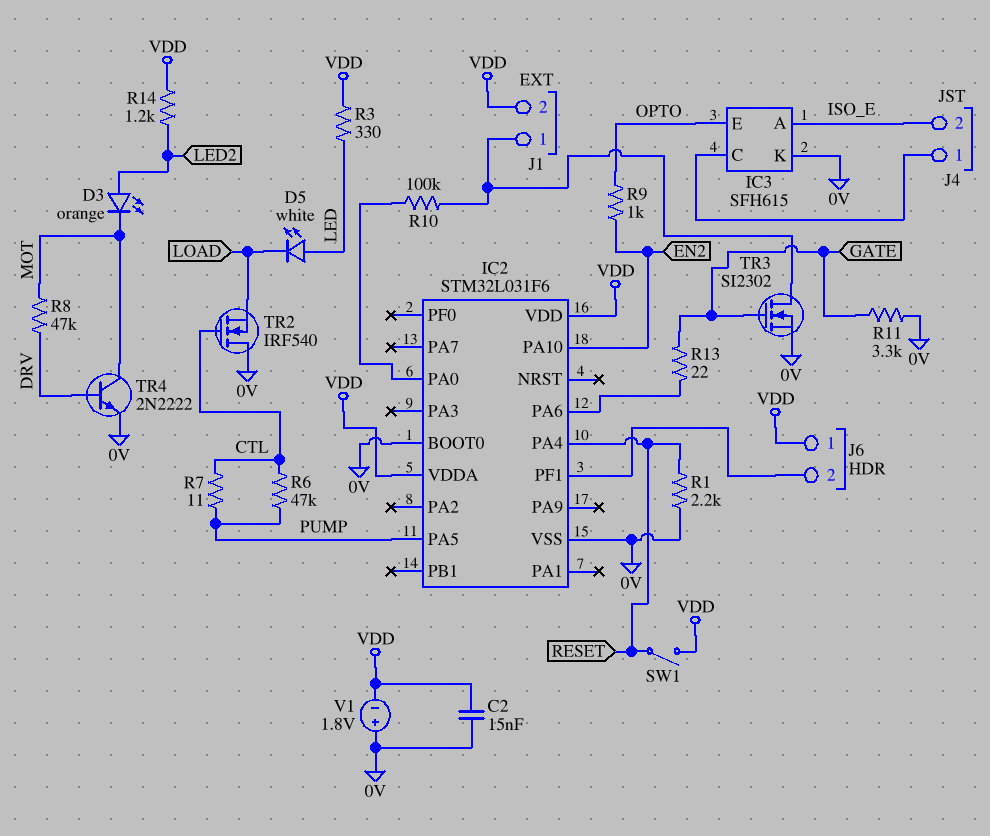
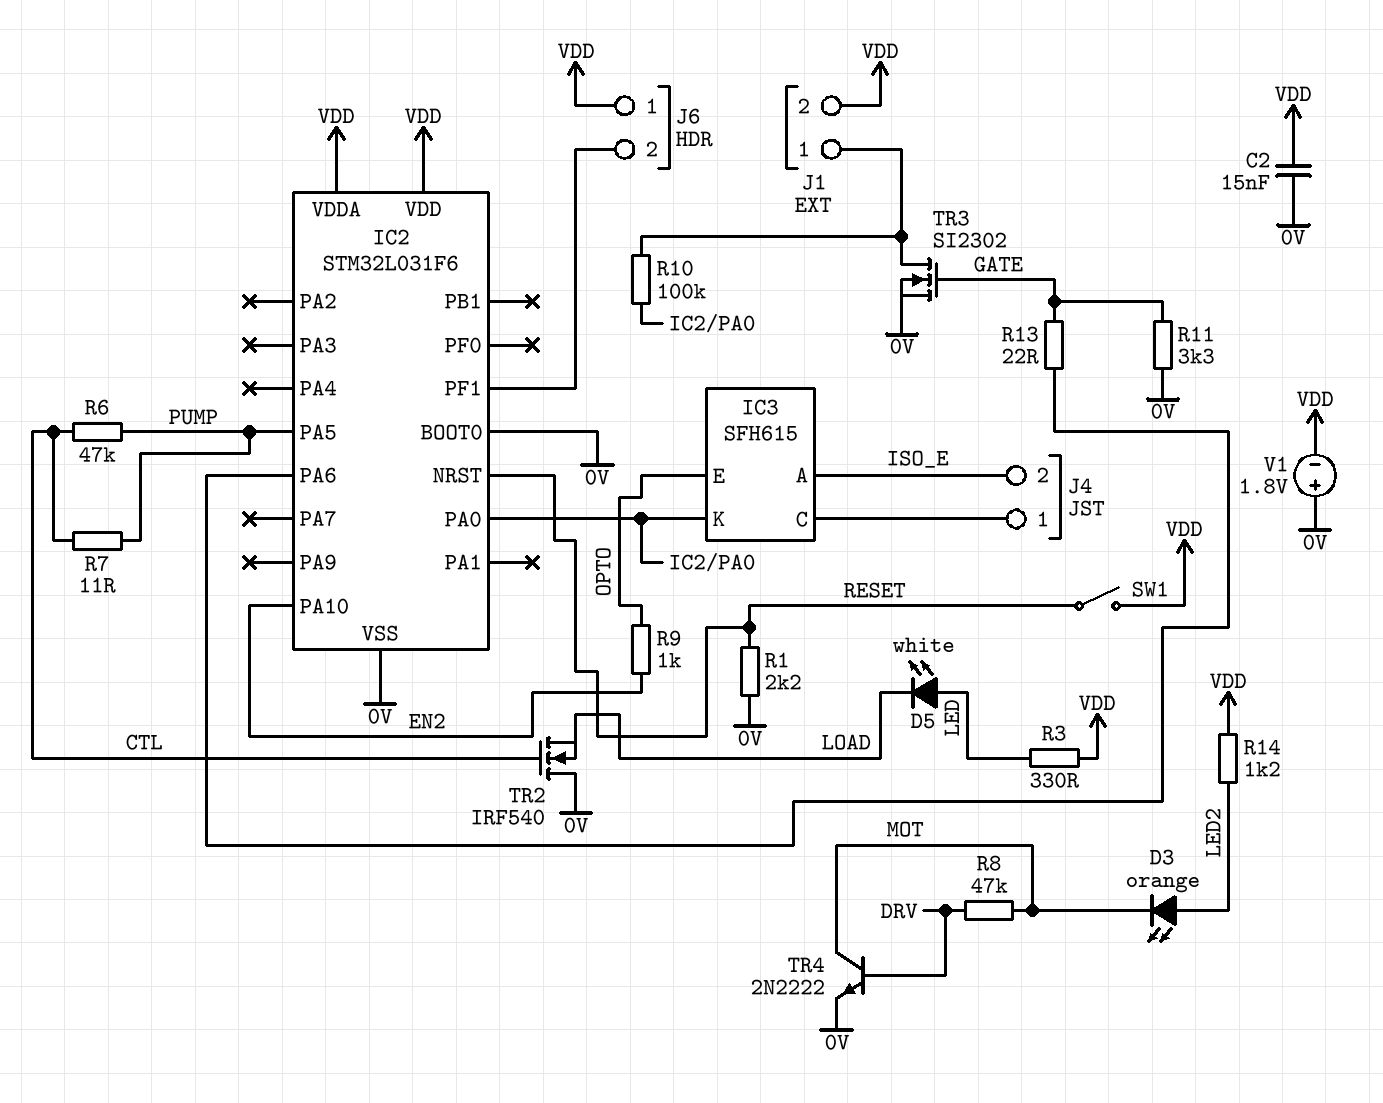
IC2 pin NRST: none -> RESET
IC2 pin PA4: RESET -> none
IC3 pin K: 0V -> IC2/PA0

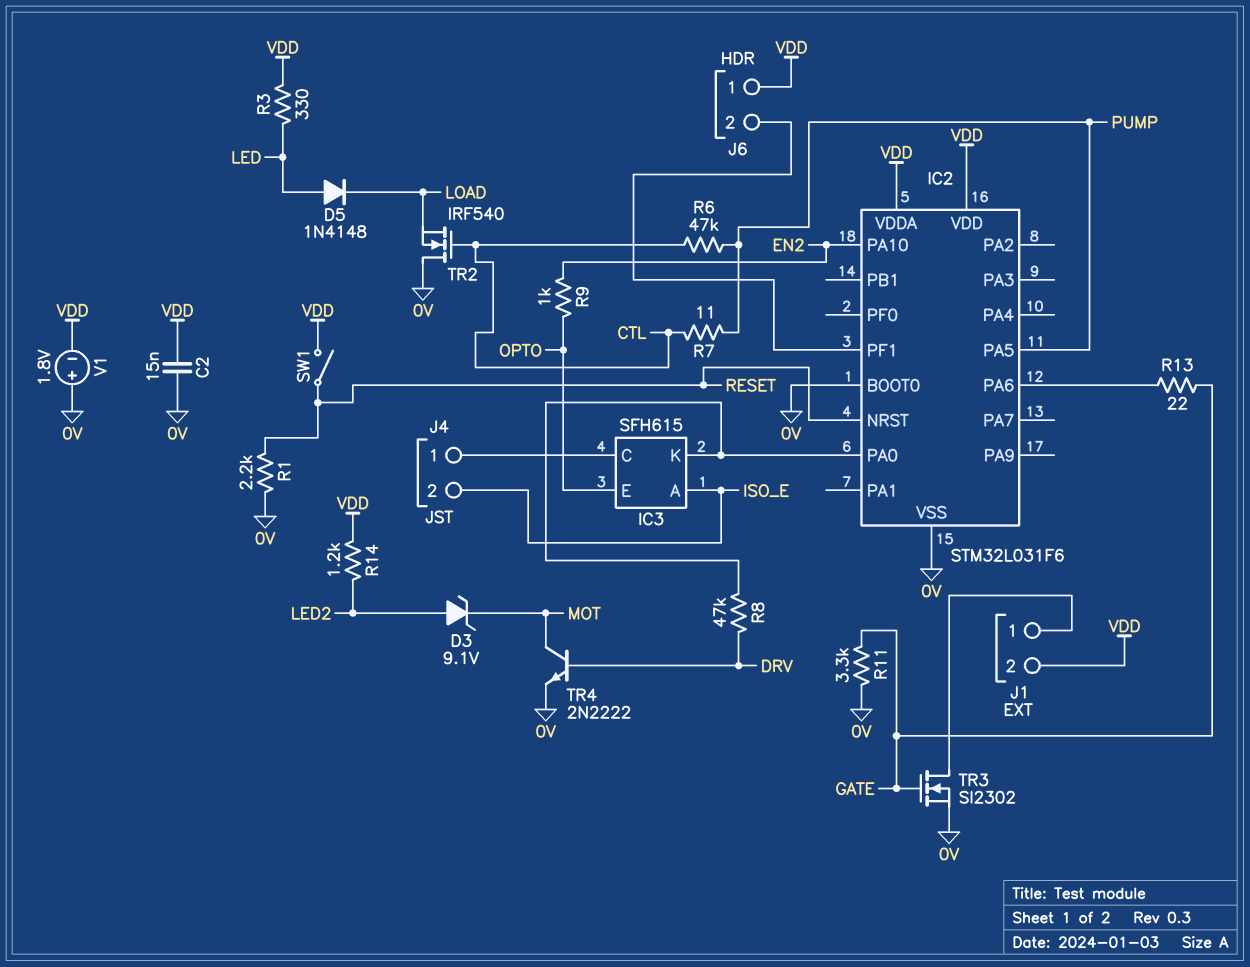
D3: LED orange (A LED2, K MOT) -> zener 9.1V (A LED2, K MOT)
D5: LED white (A LED, K LOAD) -> diode 1N4148 (A LED, K LOAD)
R8: 47k (DRV, MOT) -> 47k (DRV, IC2/PA0)
R10: 100k (IC2/PA0, J1/1) -> none

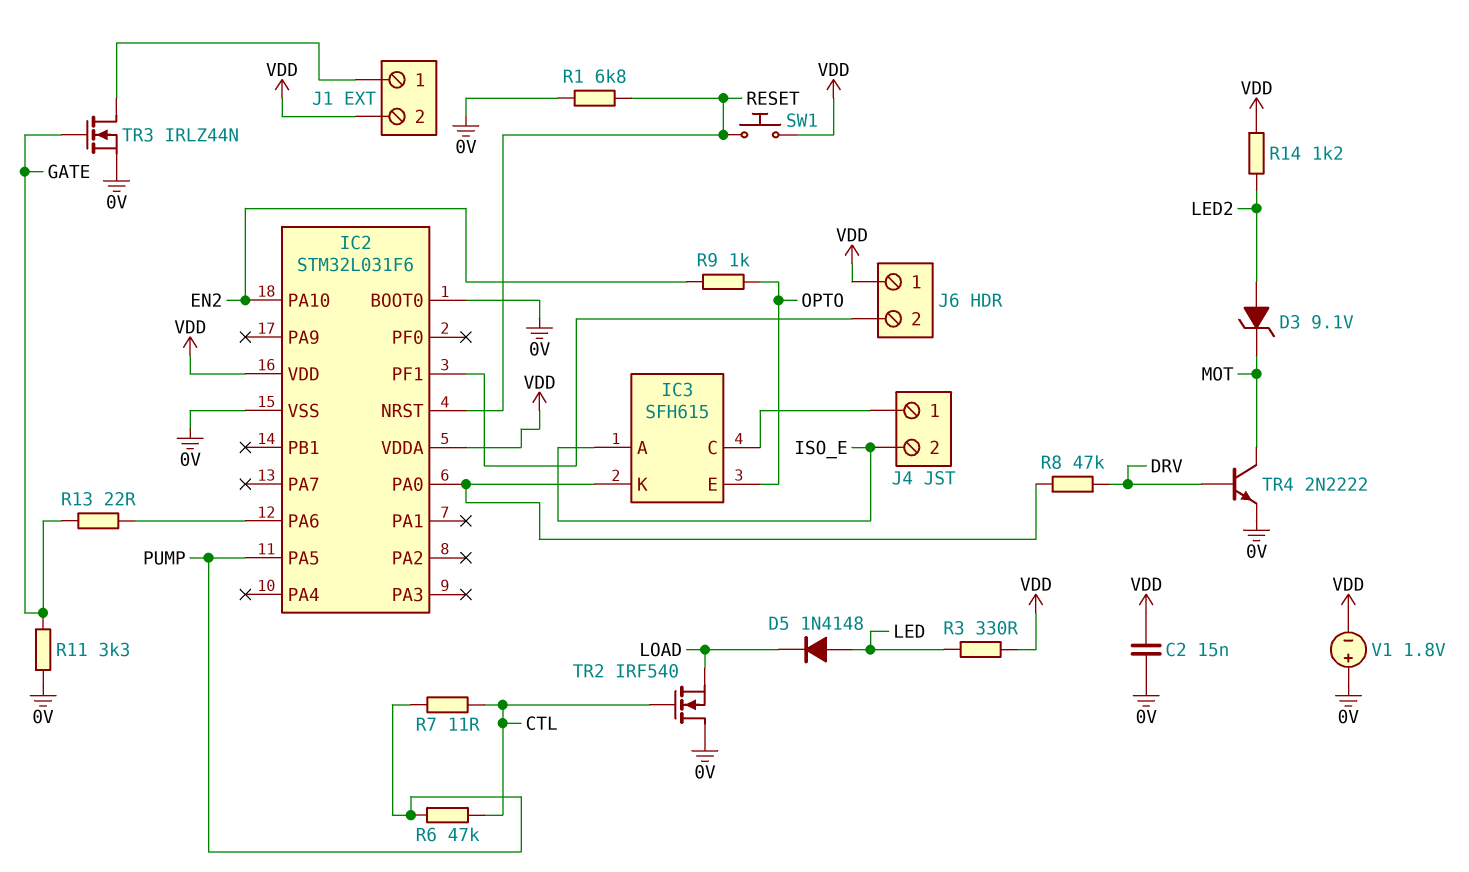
R1: 2.2k (0V, RESET) -> 6.8k (0V, RESET)
SW1: switch (RESET, VDD) -> button (RESET, VDD)
TR3: NMOS SI2302 (G GATE, D J1/1, S 0V) -> NMOS IRLZ44N (G GATE, D J1/1, S 0V)

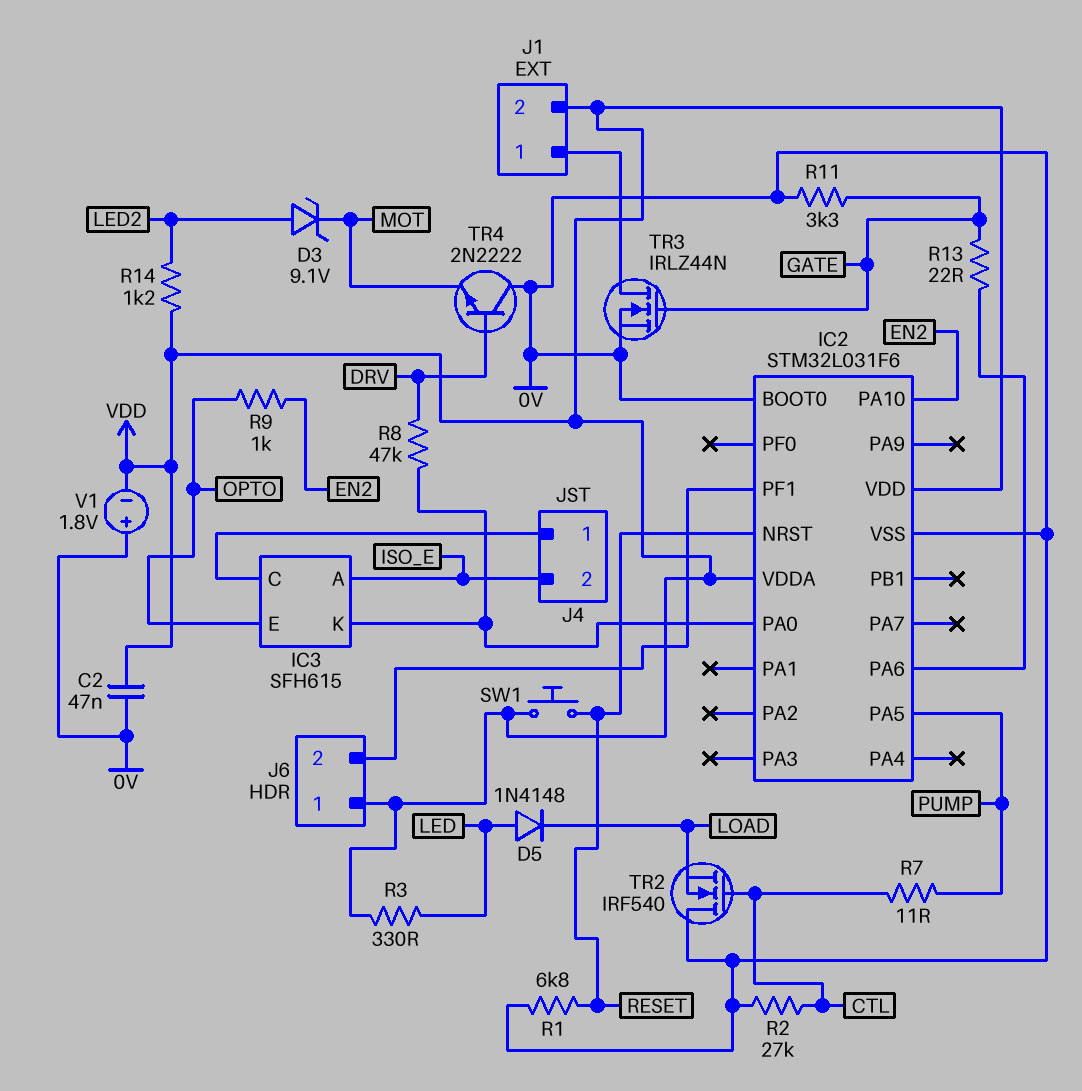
C2: 15nF (0V, VDD) -> 47nF (0V, VDD)
R2: none -> 27k (0V, CTL)
R6: 47k (CTL, PUMP) -> none
TR4: NPN 2N2222 (B DRV, C MOT, E 0V) -> NPN 2N2222 (B DRV, C 0V, E MOT)

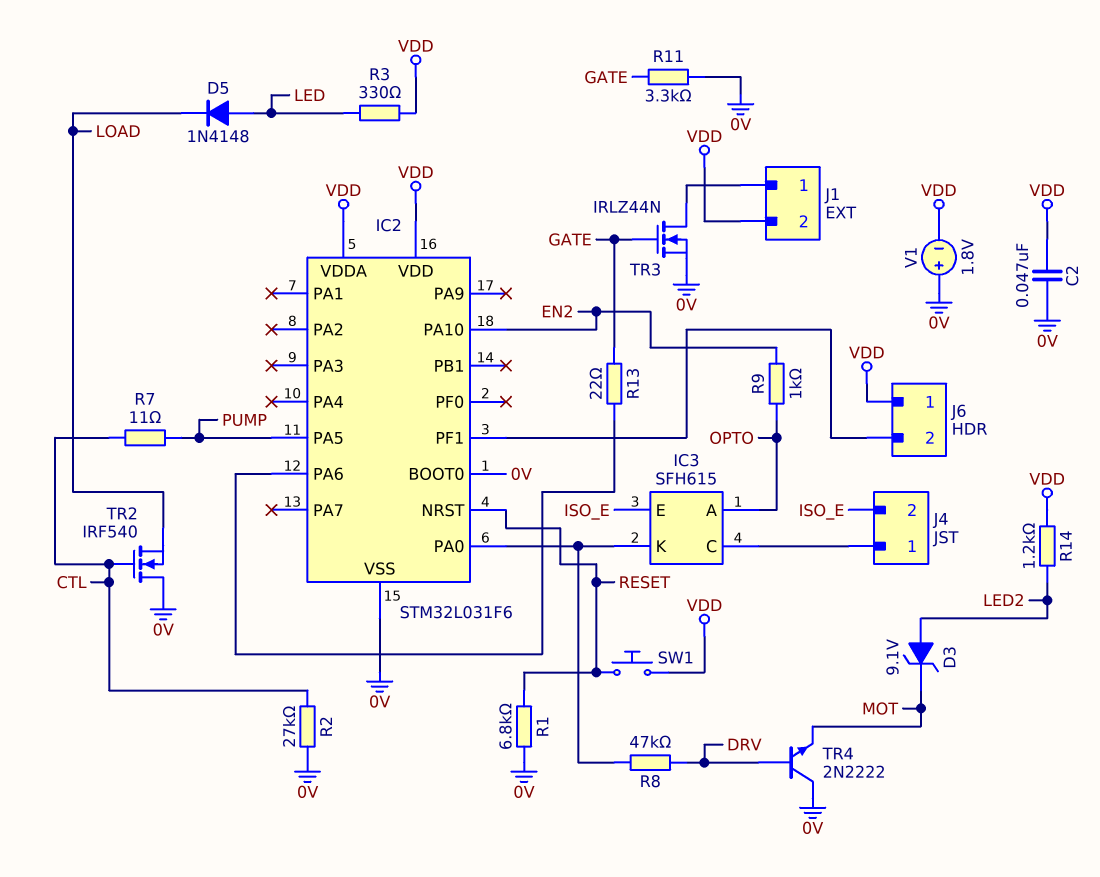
IC3 pin A: ISO_E -> OPTO
IC3 pin E: OPTO -> ISO_E

